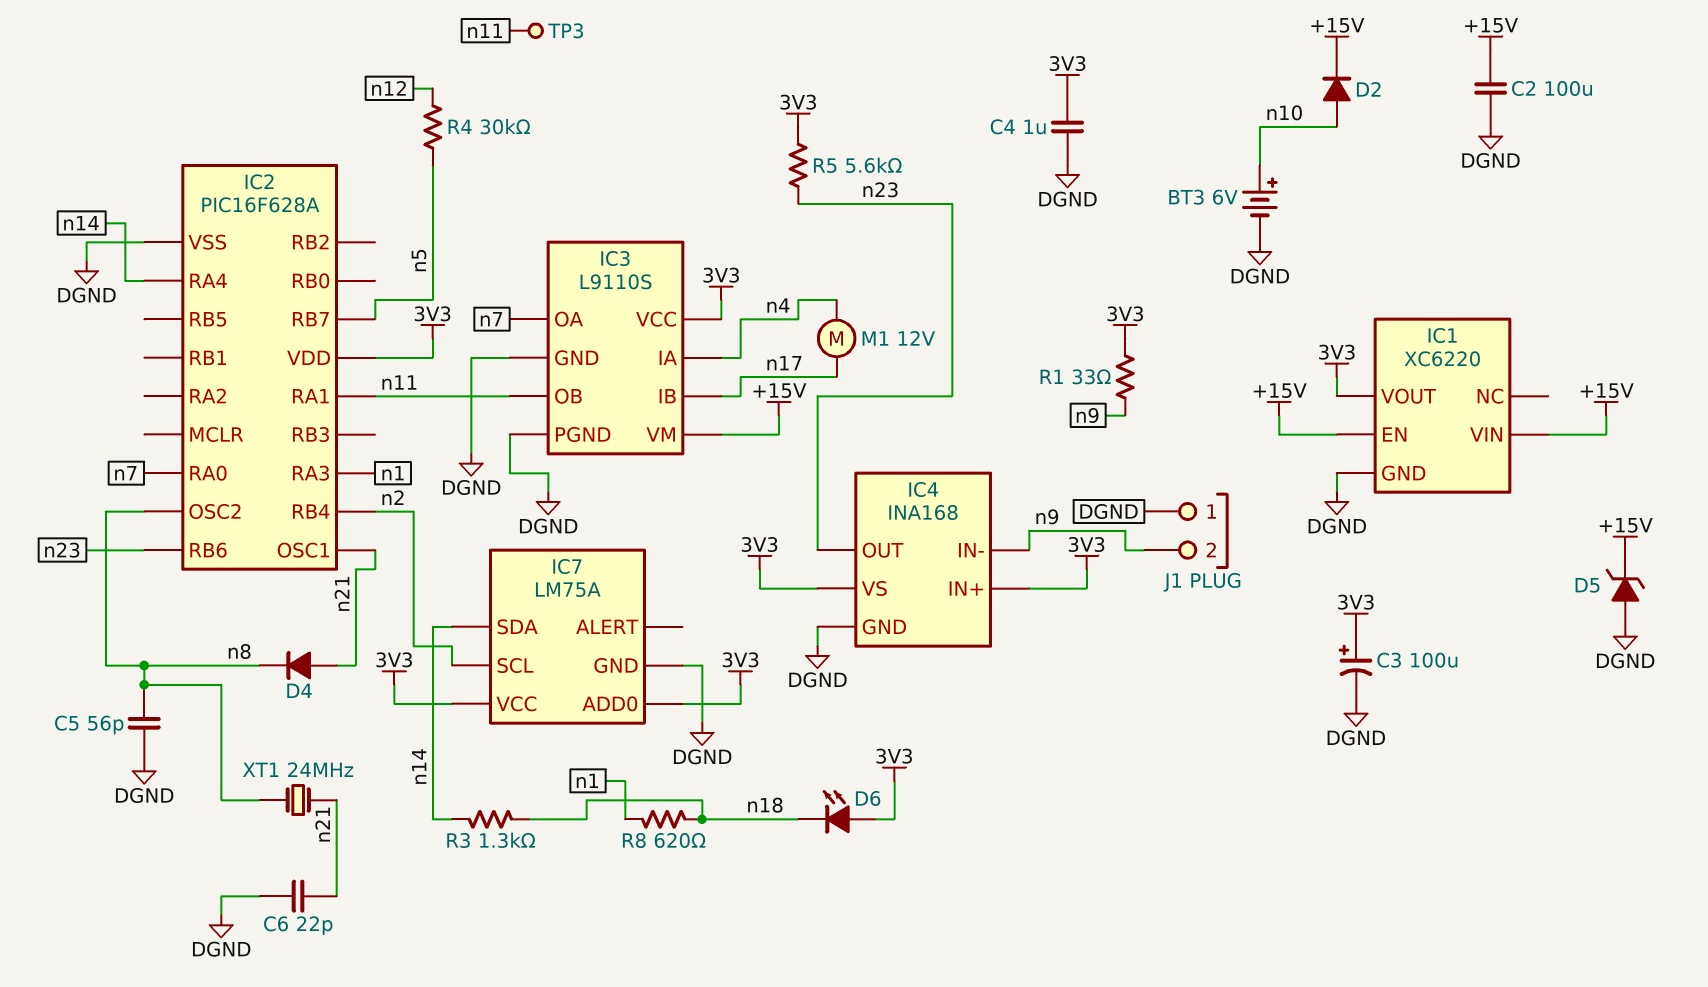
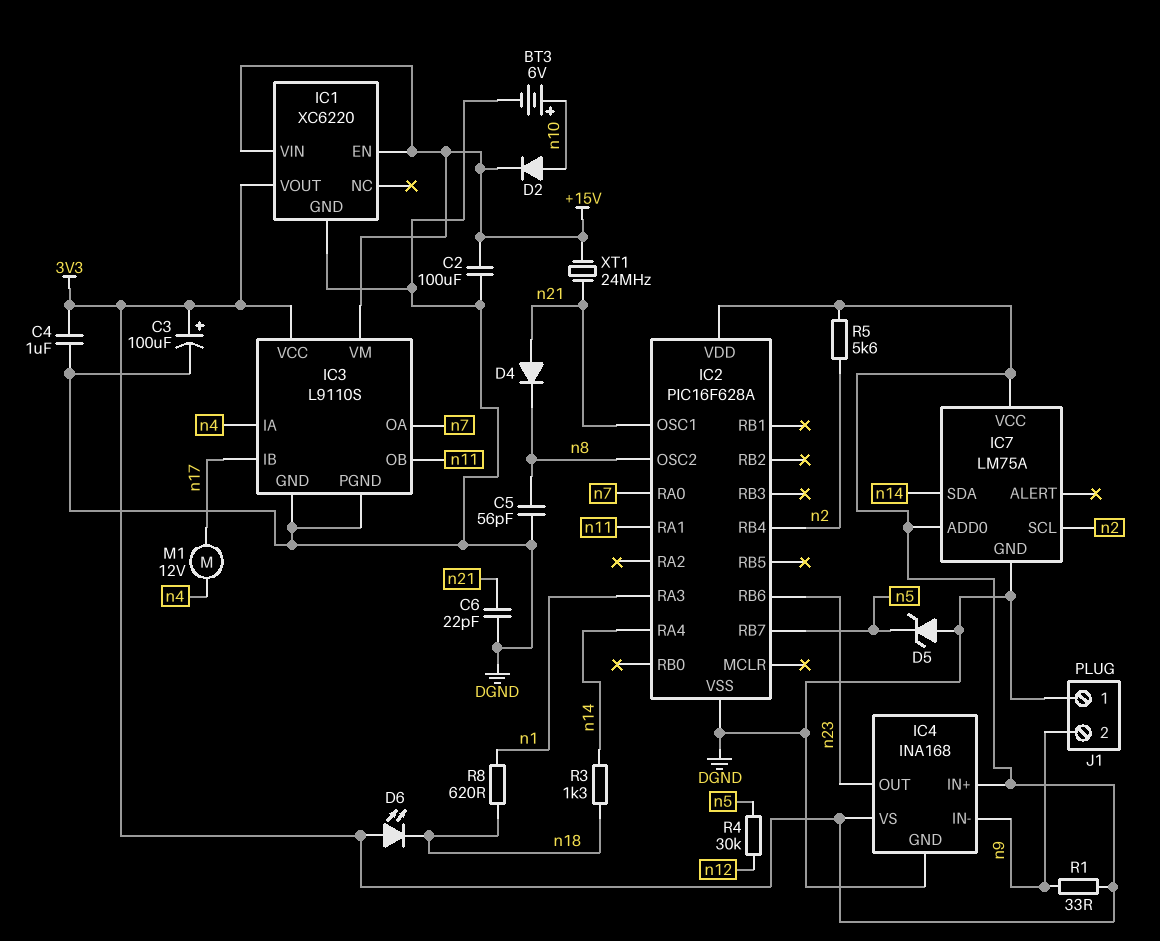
D5: zener (A DGND, K +15V) -> zener (A DGND, K n5)
R5: 5.6k (3V3, n23) -> 5.6k (3V3, n2)
TP3: test point (n11) -> none
XT1: 24MHz (n8, n21) -> 24MHz (+15V, n21)

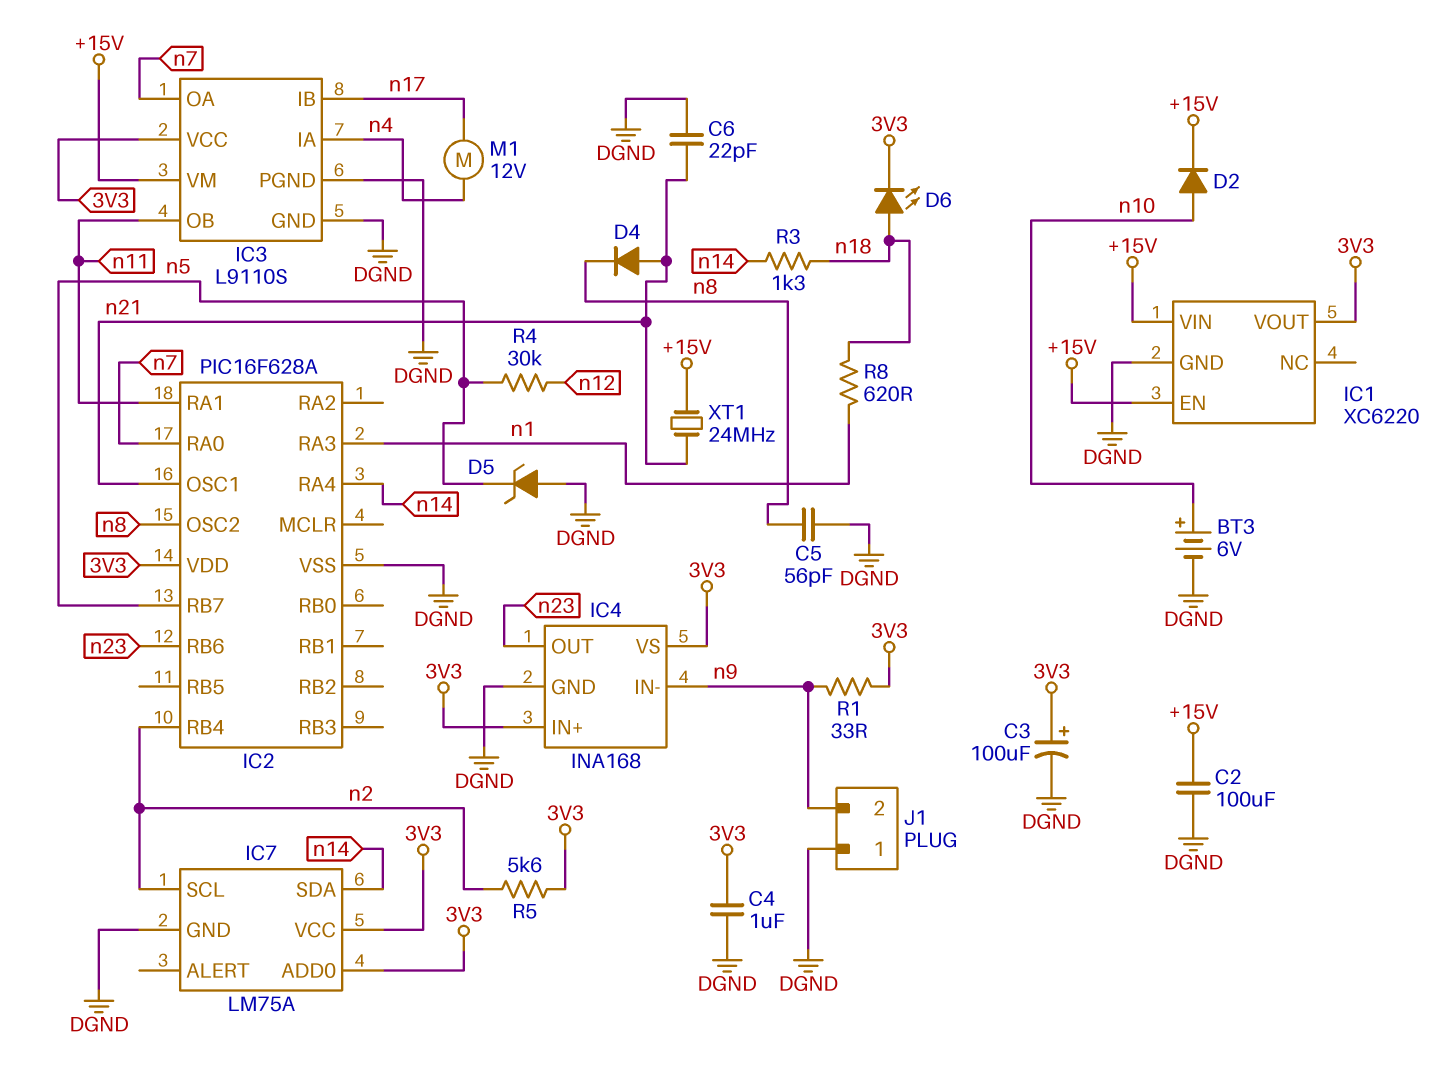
D6: LED (A 3V3, K n18) -> LED (A n18, K 3V3)

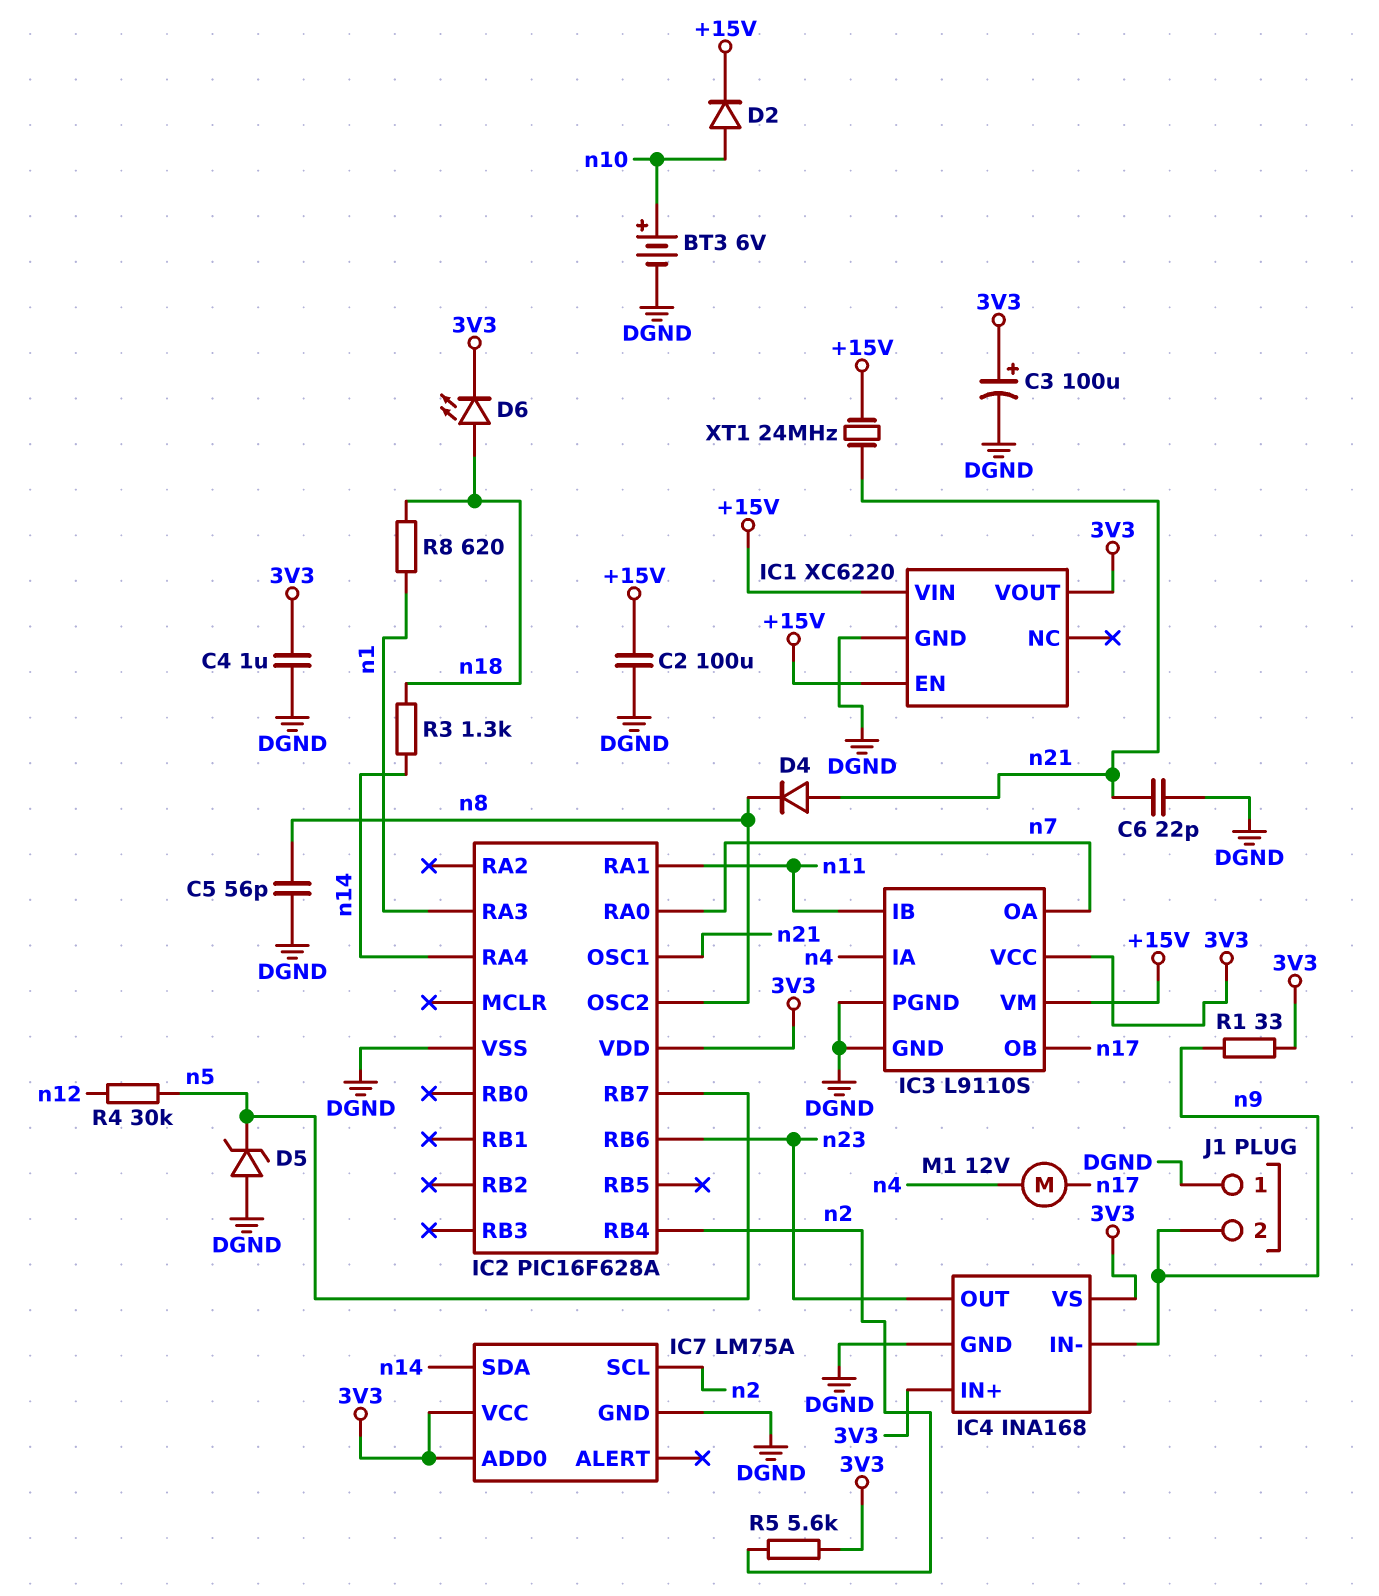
IC3 pin IB: n17 -> n11
IC3 pin OB: n11 -> n17

